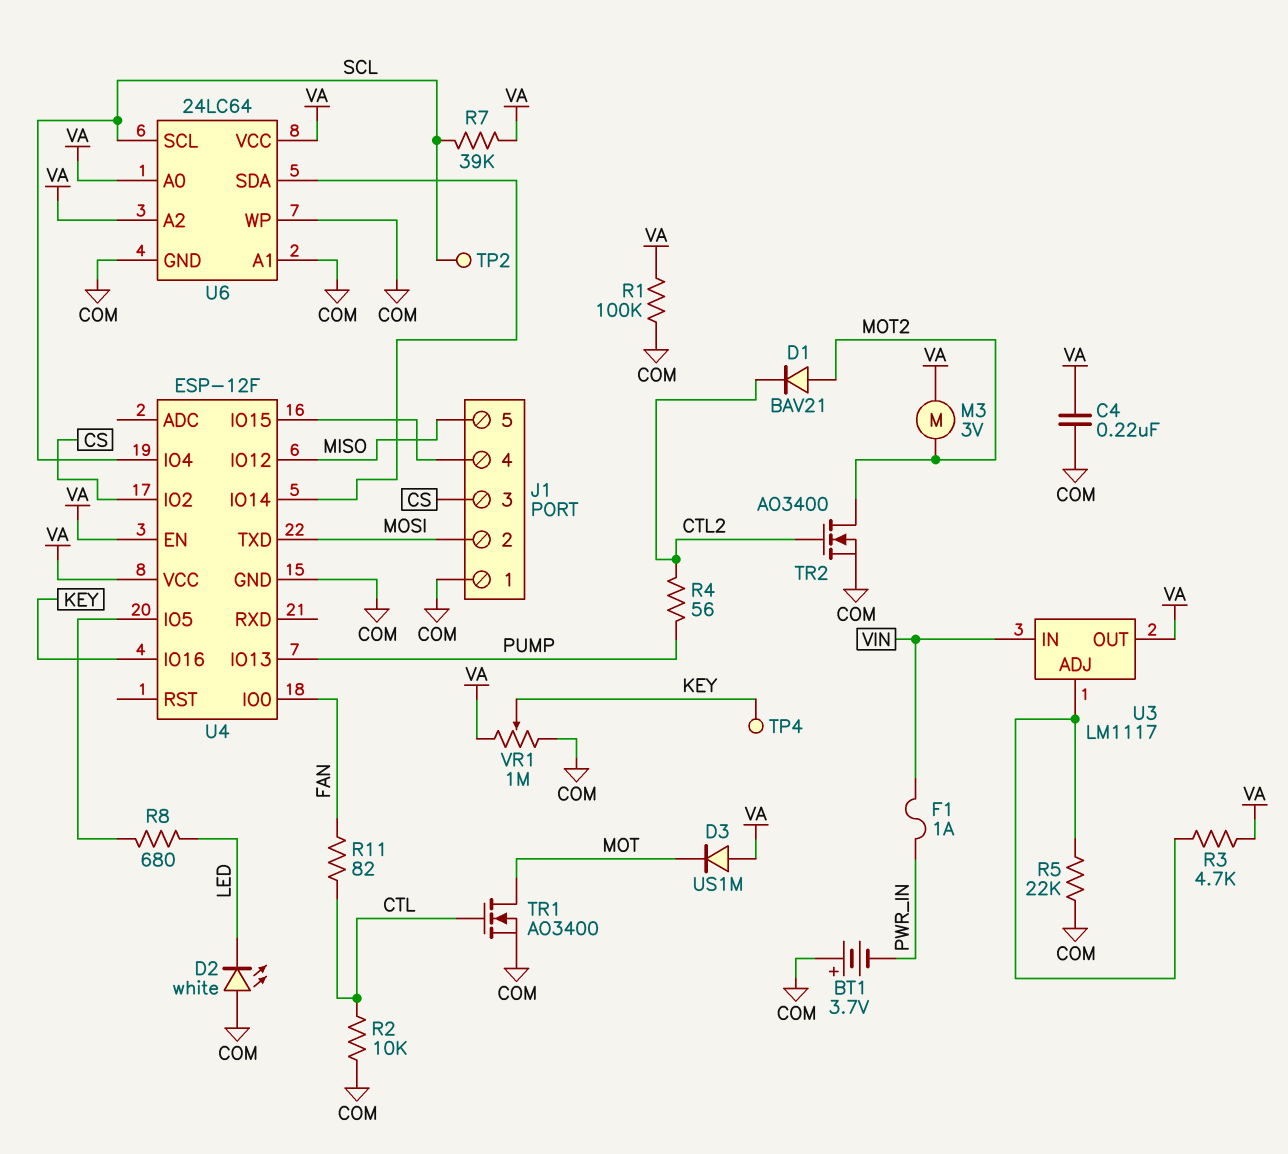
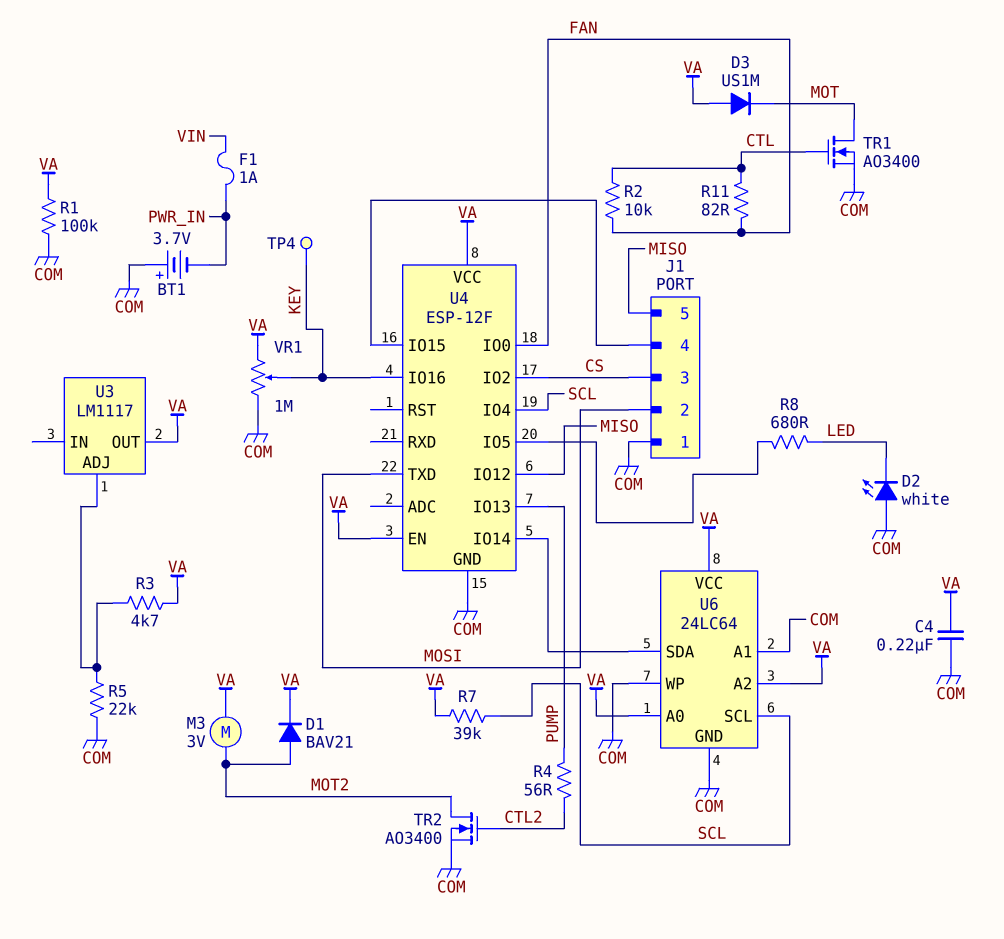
D1: diode BAV21 (A MOT2, K CTL2) -> diode BAV21 (A MOT2, K VA)
R2: 10k (COM, CTL) -> 10k (CTL, FAN)
TP2: test point (SCL) -> none
U3 pin IN: VIN -> none

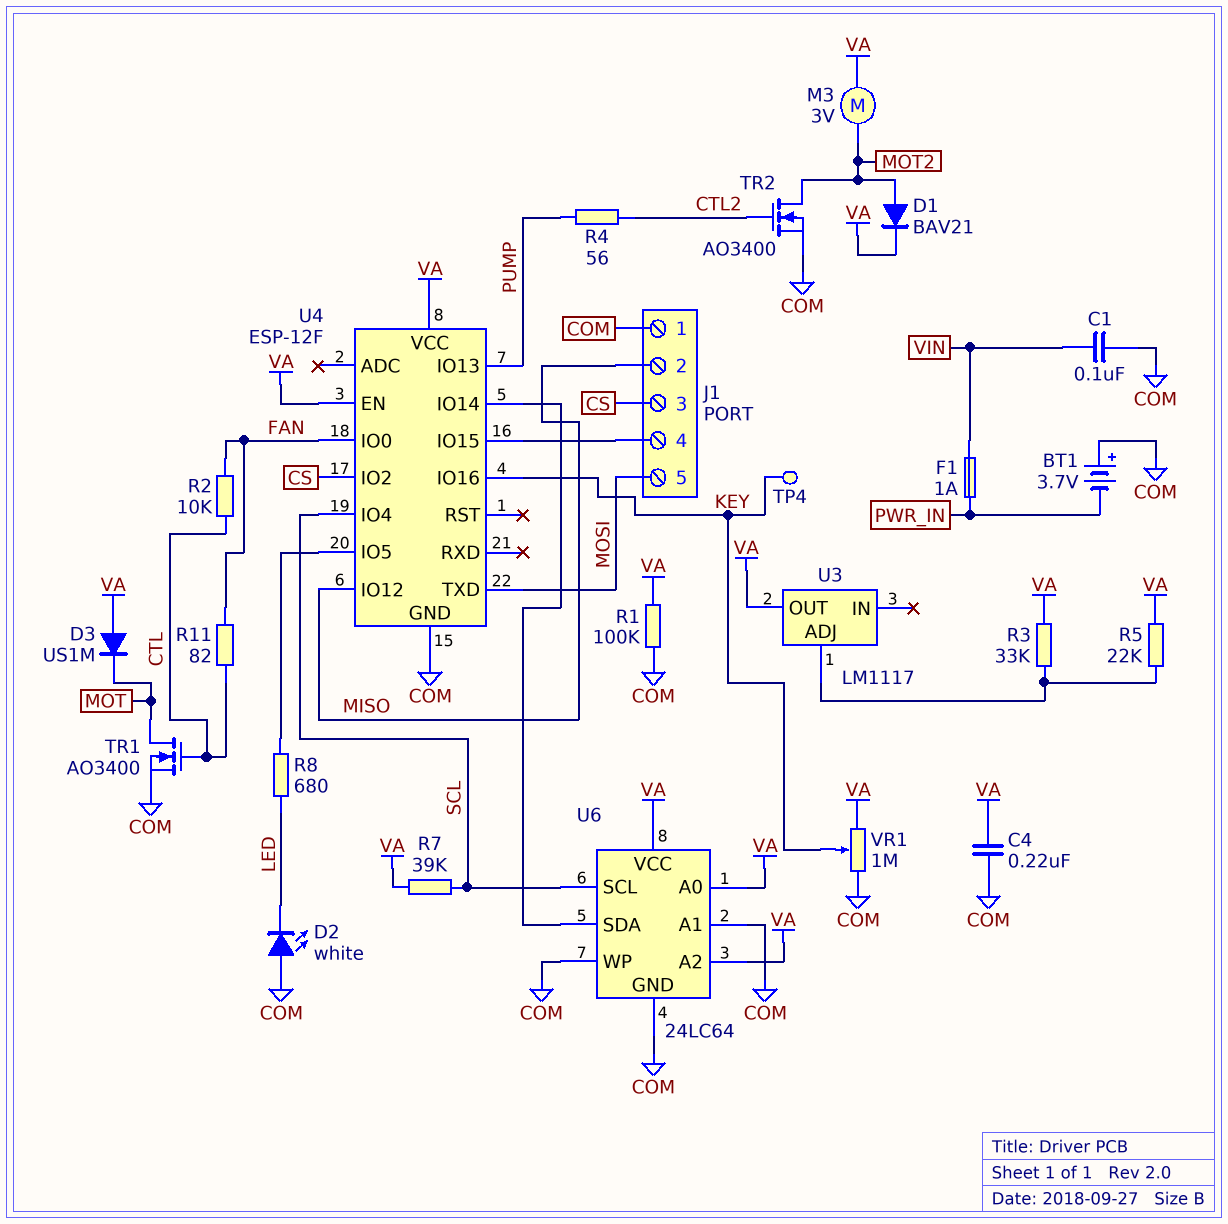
C1: none -> 100nF (COM, VIN)
J1 pin 2: MOSI -> MISO
J1 pin 5: MISO -> MOSI
R3: 4.7k (U3/ADJ, VA) -> 33k (U3/ADJ, VA)
R5: 22k (COM, U3/ADJ) -> 22k (U3/ADJ, VA)

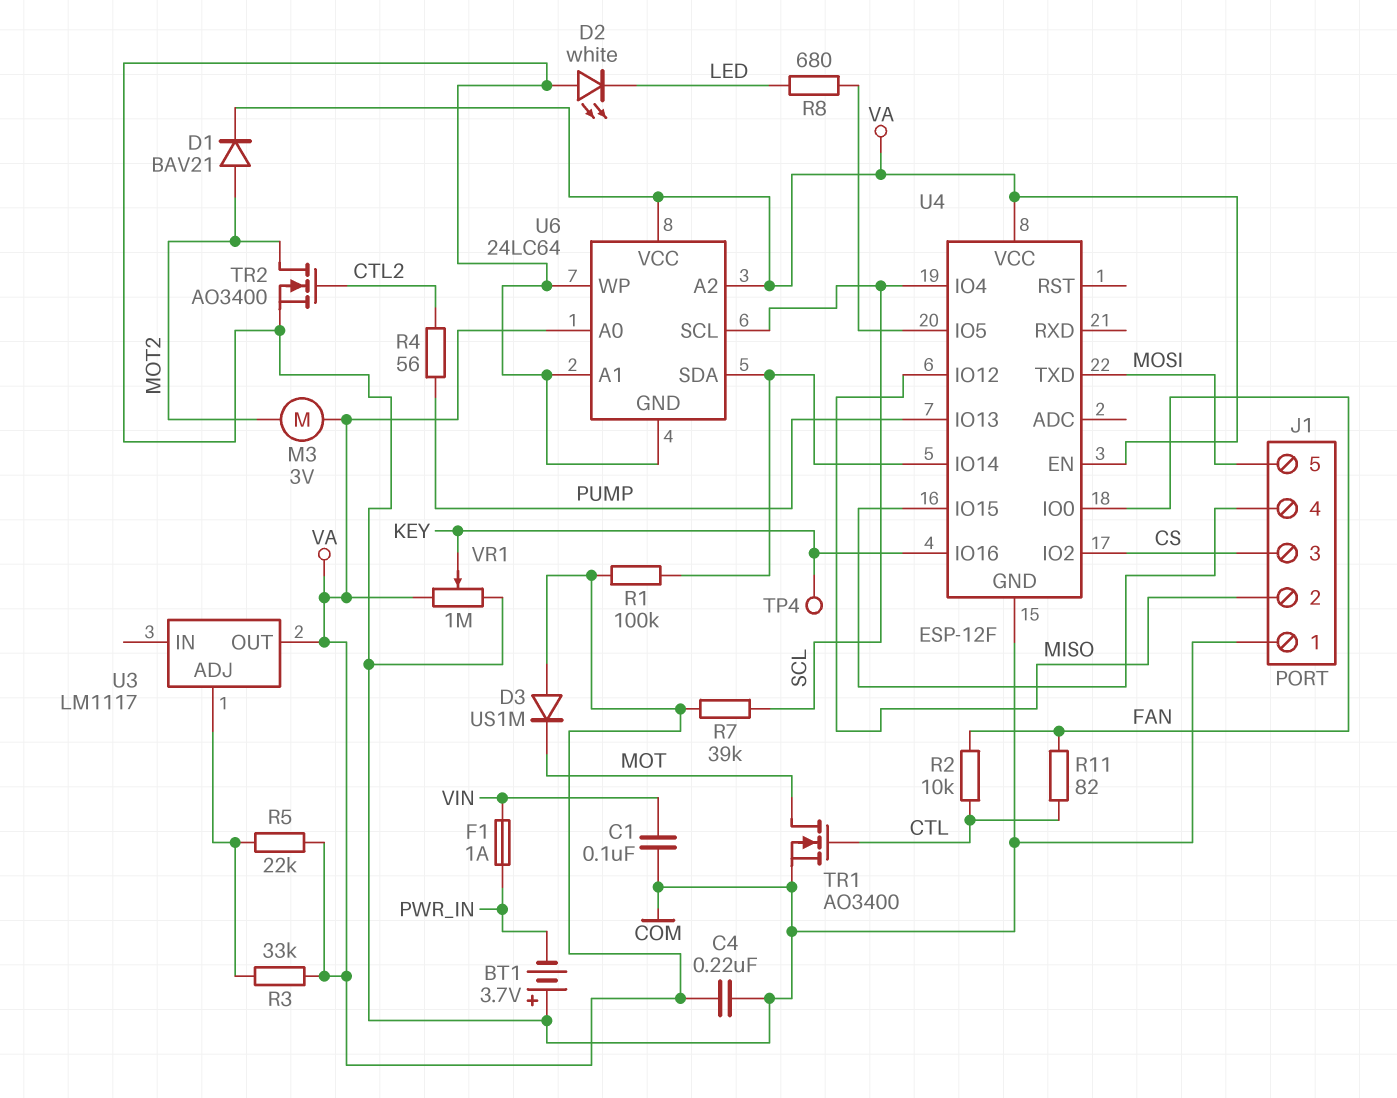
R1: 100k (COM, VA) -> 100k (U4/IO14, VA)

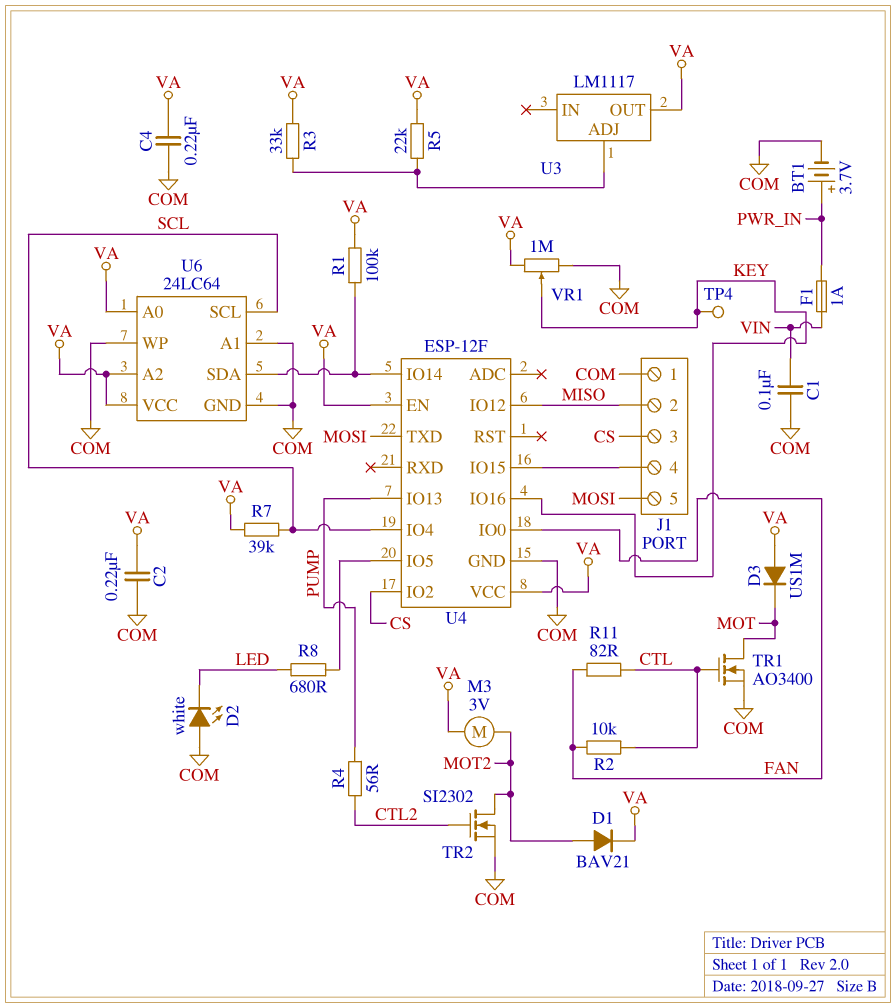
BT1: 3.7V (plus COM, minus PWR_IN) -> 3.7V (plus PWR_IN, minus COM)
C2: none -> 220nF (COM, VA)
TR2: NMOS AO3400 (G CTL2, D MOT2, S COM) -> NMOS SI2302 (G CTL2, D MOT2, S COM)

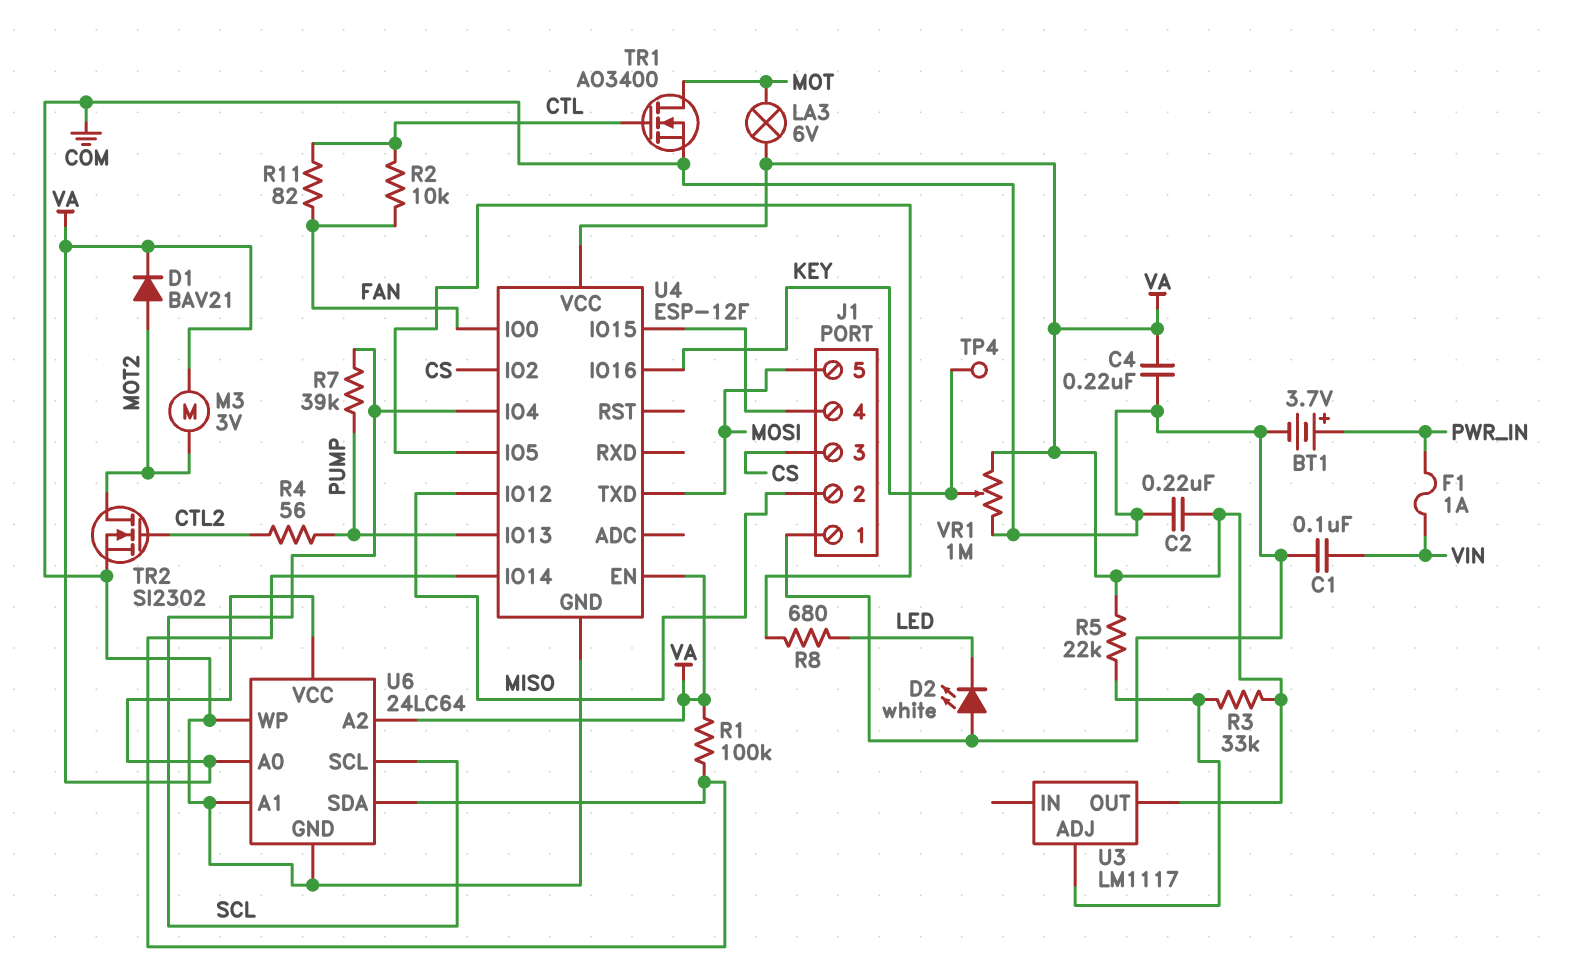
D3: diode US1M (A VA, K MOT) -> none
LA3: none -> lamp 6V (MOT, VA)
R7: 39k (SCL, VA) -> 39k (PUMP, SCL)

